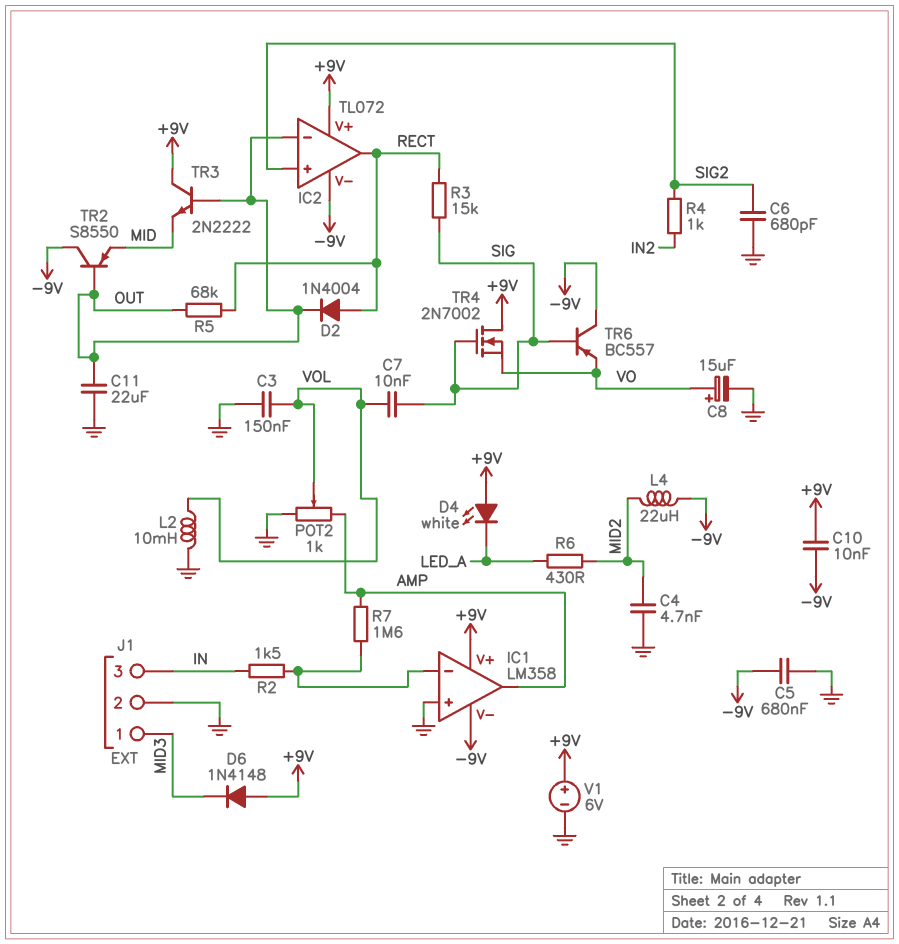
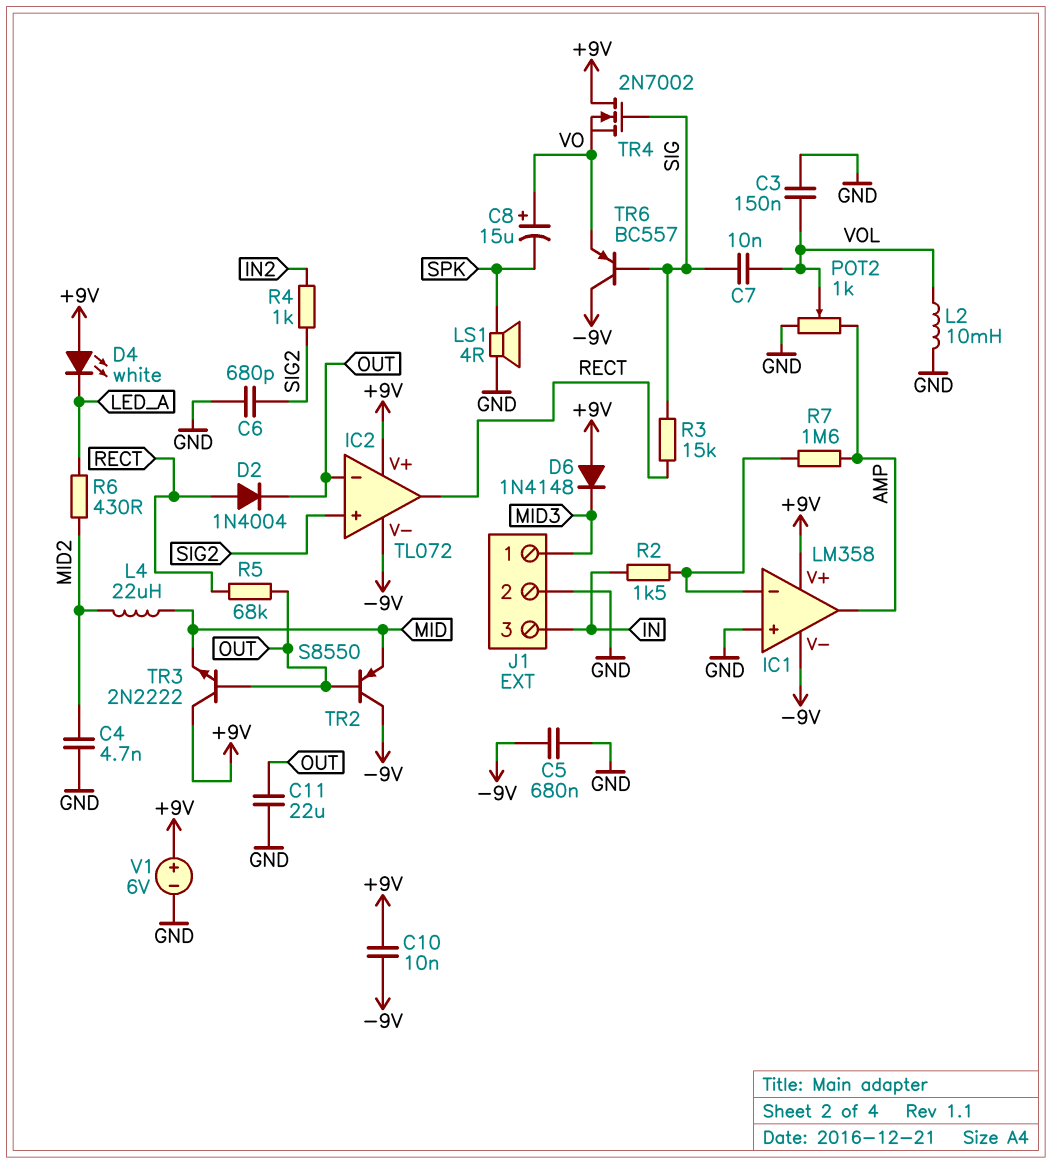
C8: 15uF (plus VO, minus GND) -> 15uF (plus VO, minus SPK)
L4: 22uH (-9V, MID2) -> 22uH (MID, MID2)
LS1: none -> speaker 4R (GND, SPK)

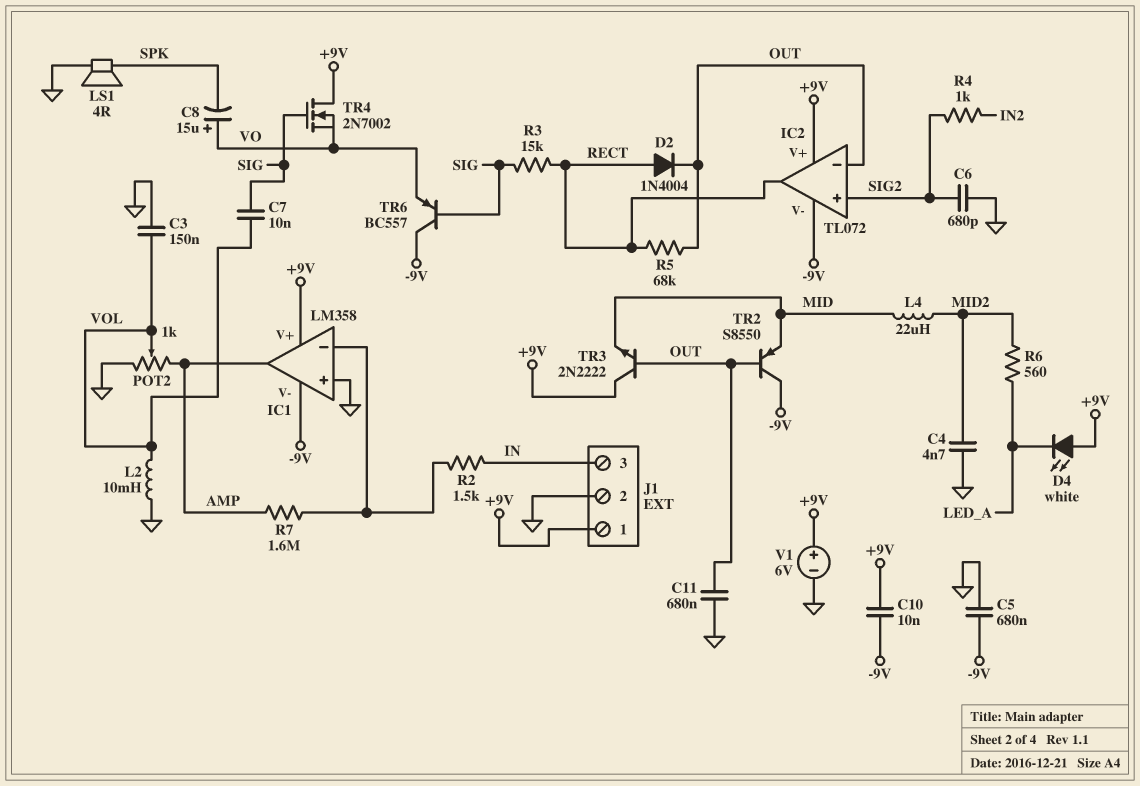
C11: 22uF (GND, OUT) -> 680nF (GND, OUT)
D6: diode 1N4148 (A +9V, K MID3) -> none
J1 pin 1: MID3 -> +9V
R6: 430 (LED_A, MID2) -> 560 (LED_A, MID2)

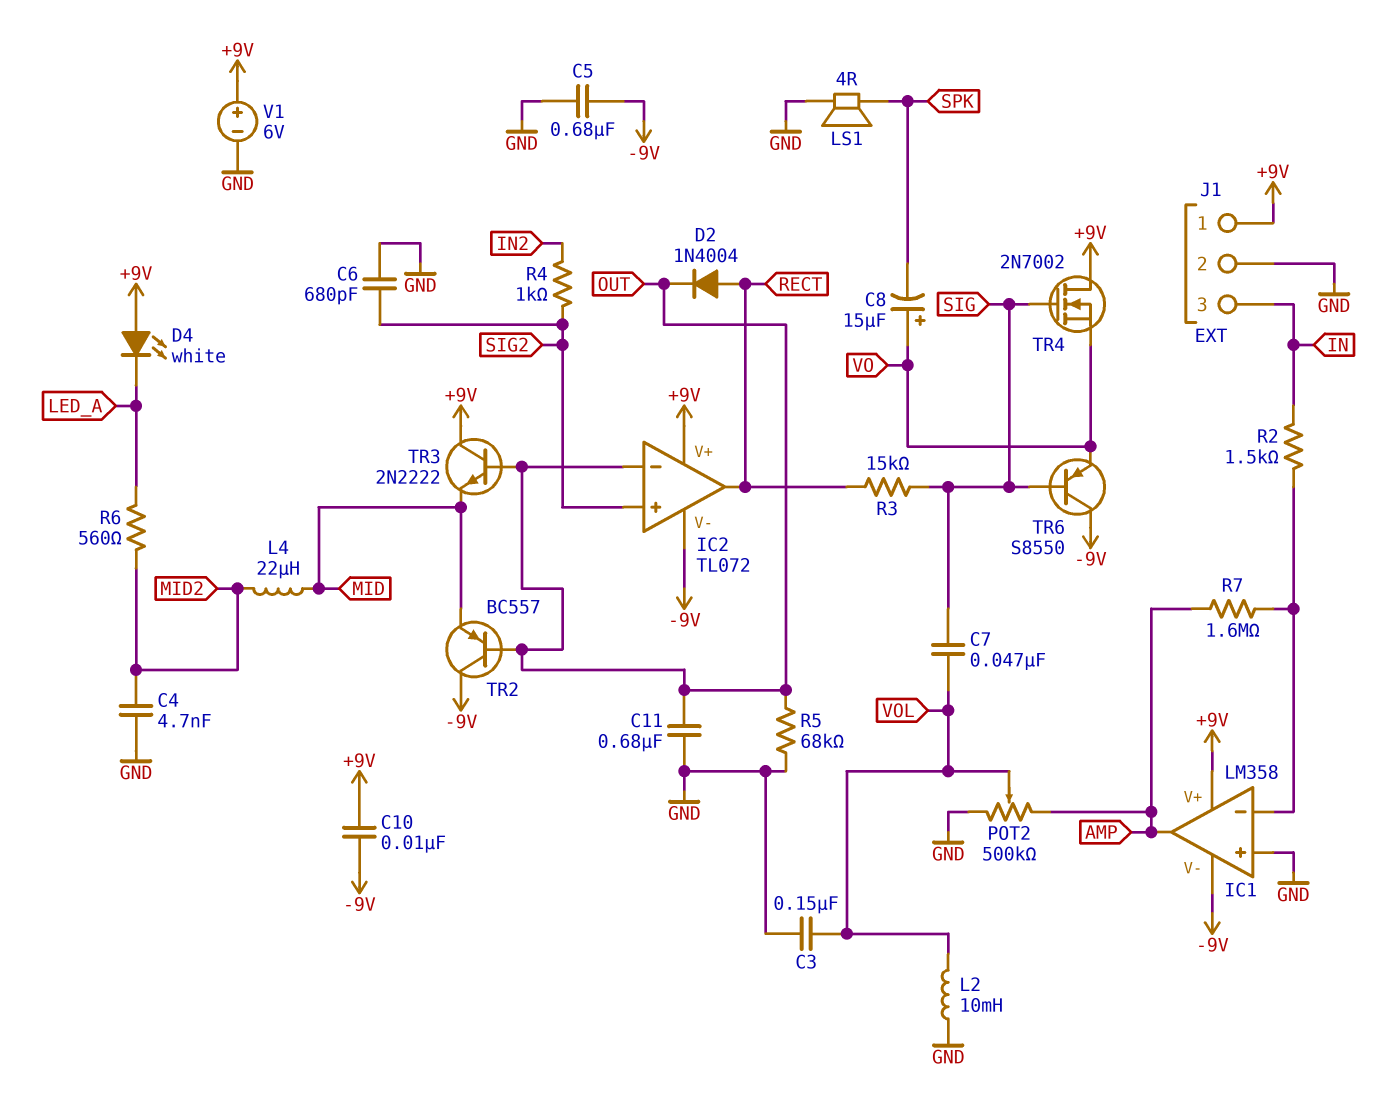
C7: 10nF (SIG, VOL) -> 47nF (SIG, VOL)
POT2: 1k (AMP, GND, wiper VOL) -> 500k (AMP, GND, wiper VOL)
R5: 68k (OUT, RECT) -> 68k (GND, OUT)
TR2: PNP S8550 (B OUT, C -9V, E MID) -> PNP BC557 (B OUT, C -9V, E MID)
TR6: PNP BC557 (B SIG, C -9V, E VO) -> PNP S8550 (B SIG, C -9V, E VO)

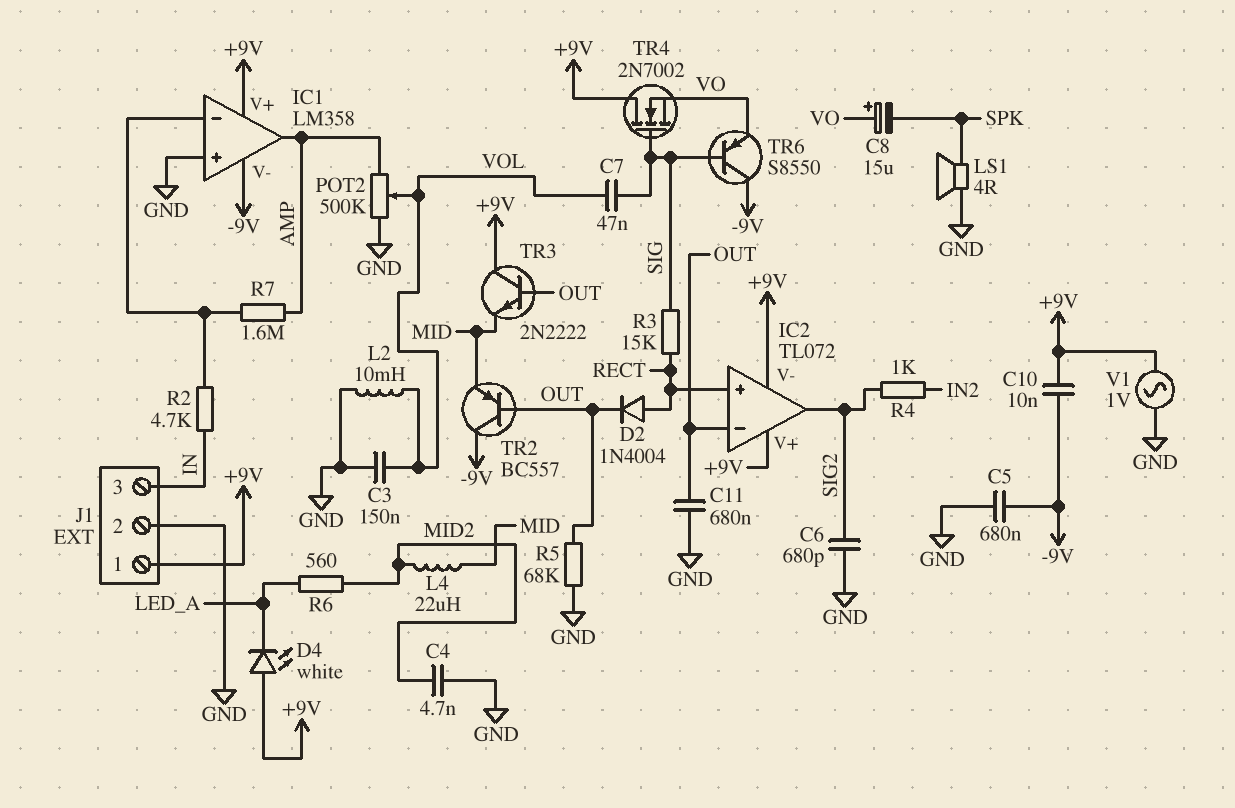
IC2 pin V-: -9V -> +9V
IC2 pin in+: SIG2 -> RECT
IC2 pin out: RECT -> SIG2
R2: 1.5k (IC1/in-, IN) -> 4.7k (IC1/in-, IN)
V1: 6V (plus +9V, minus GND) -> AC 1V (+9V, GND)

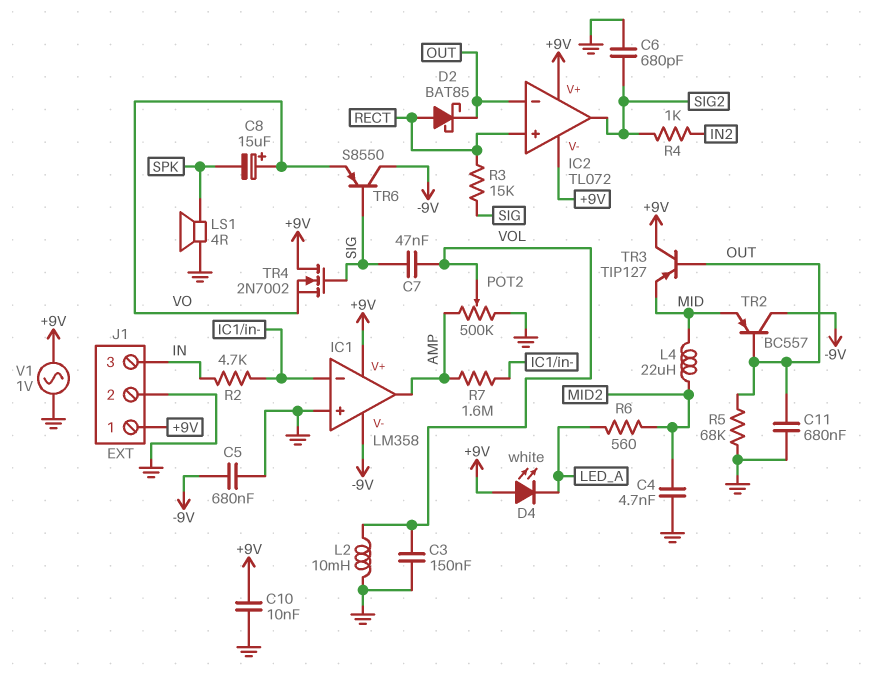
C10: 10nF (+9V, -9V) -> 10nF (+9V, GND)
D2: diode 1N4004 (A RECT, K OUT) -> schottky BAT85 (A RECT, K OUT)
TR3: NPN 2N2222 (B OUT, C +9V, E MID) -> PNP TIP127 (B OUT, C +9V, E MID)

